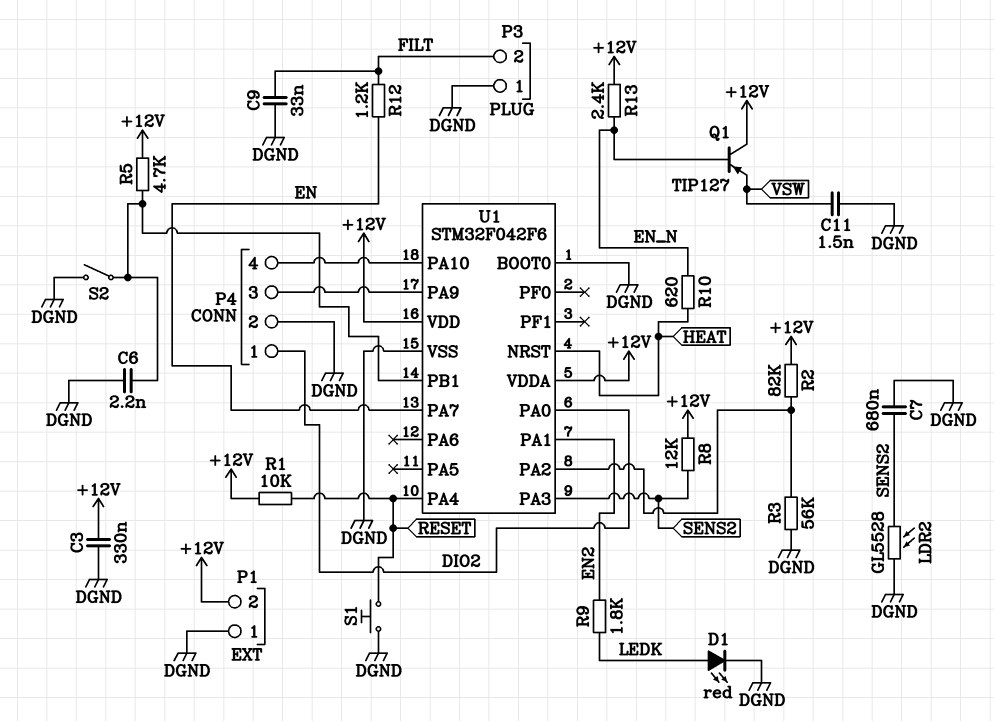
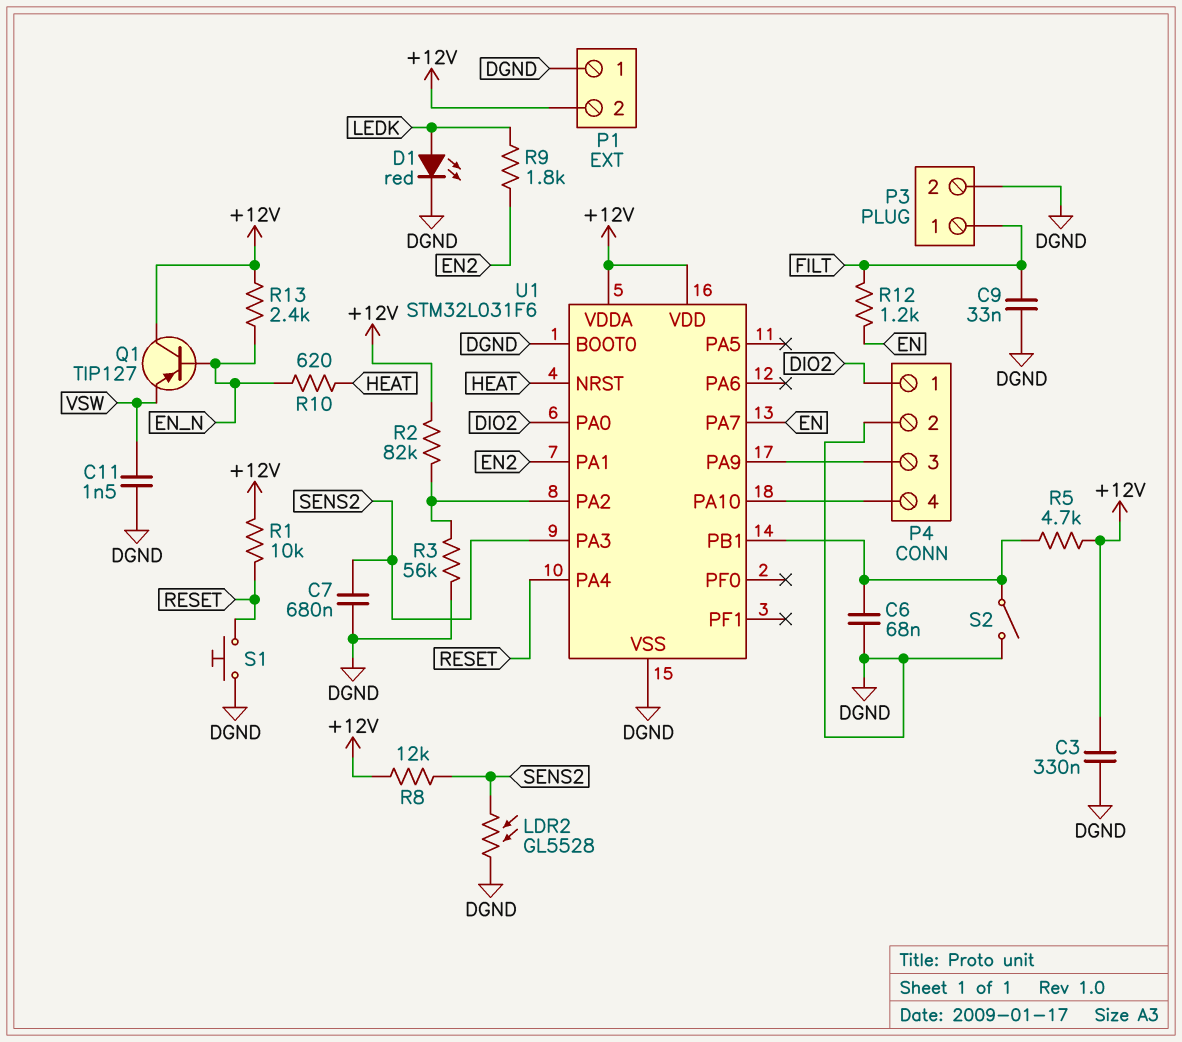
C6: 2.2nF (DGND, U1/PB1) -> 68nF (DGND, U1/PB1)
P3 pin 1: DGND -> FILT
P3 pin 2: FILT -> DGND
U1: STM32F042F6 -> STM32L031F6

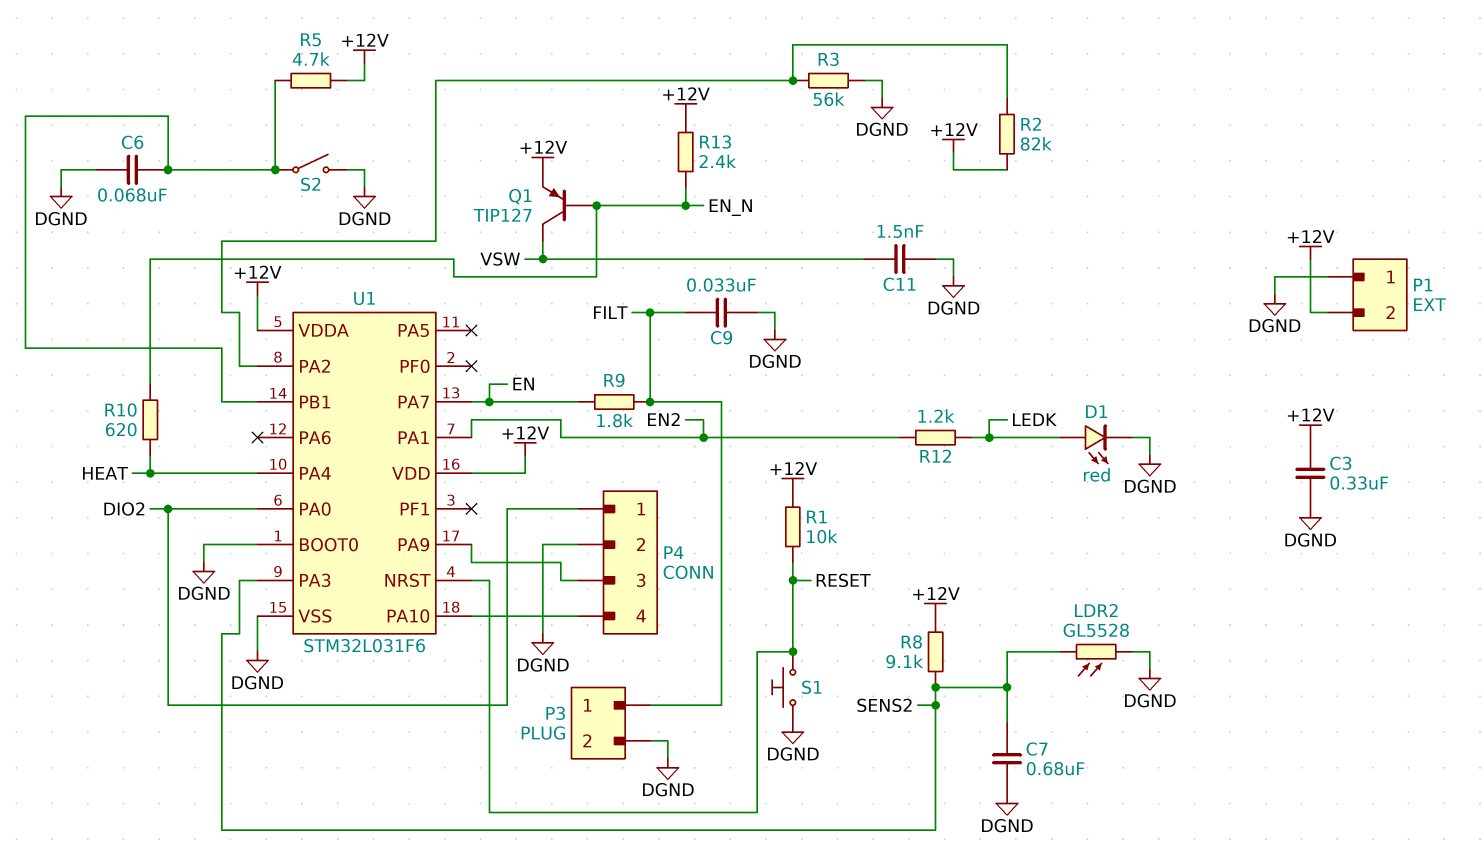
Q1: PNP TIP127 (B EN_N, C +12V, E VSW) -> PNP TIP127 (B EN_N, C VSW, E +12V)
R8: 12k (+12V, SENS2) -> 9.1k (+12V, SENS2)
R9: 1.8k (EN2, LEDK) -> 1.8k (EN, FILT)
R12: 1.2k (EN, FILT) -> 1.2k (EN2, LEDK)
U1 pin NRST: HEAT -> RESET
U1 pin PA4: RESET -> HEAT

